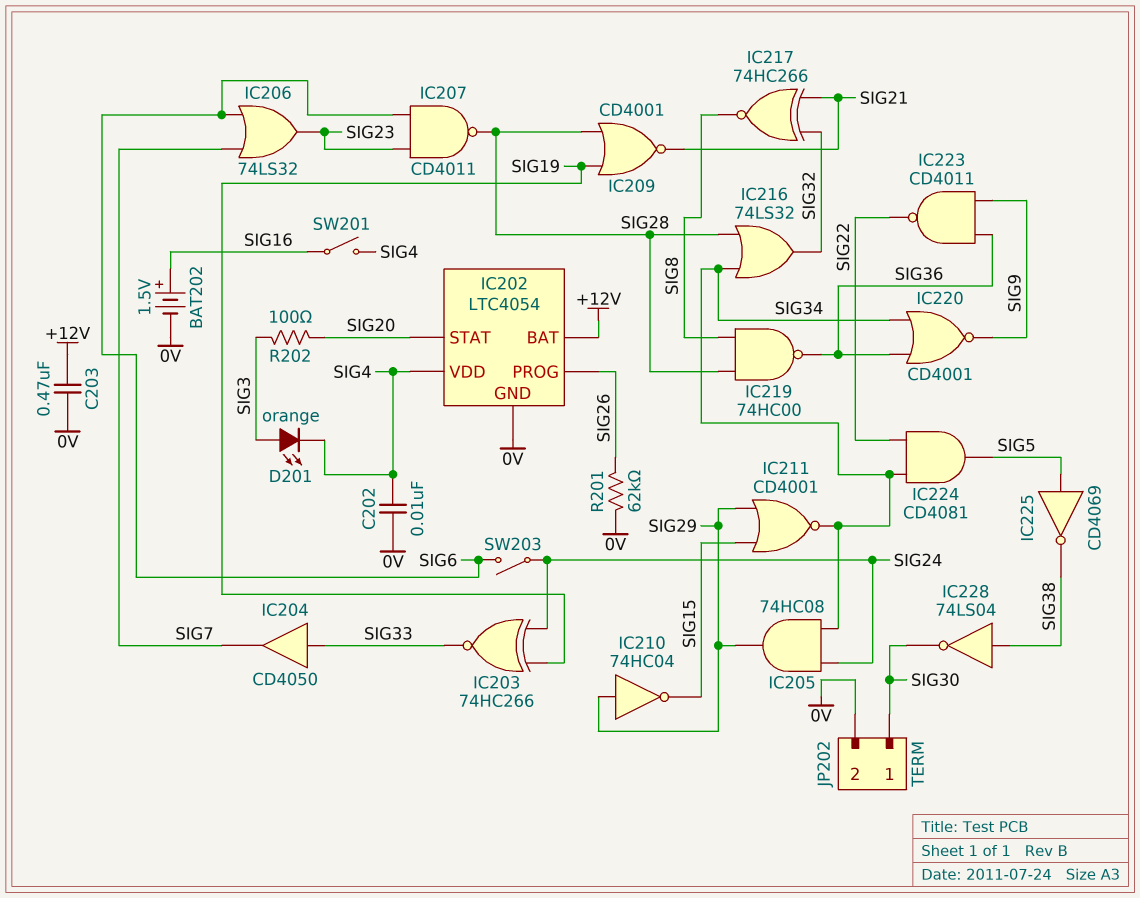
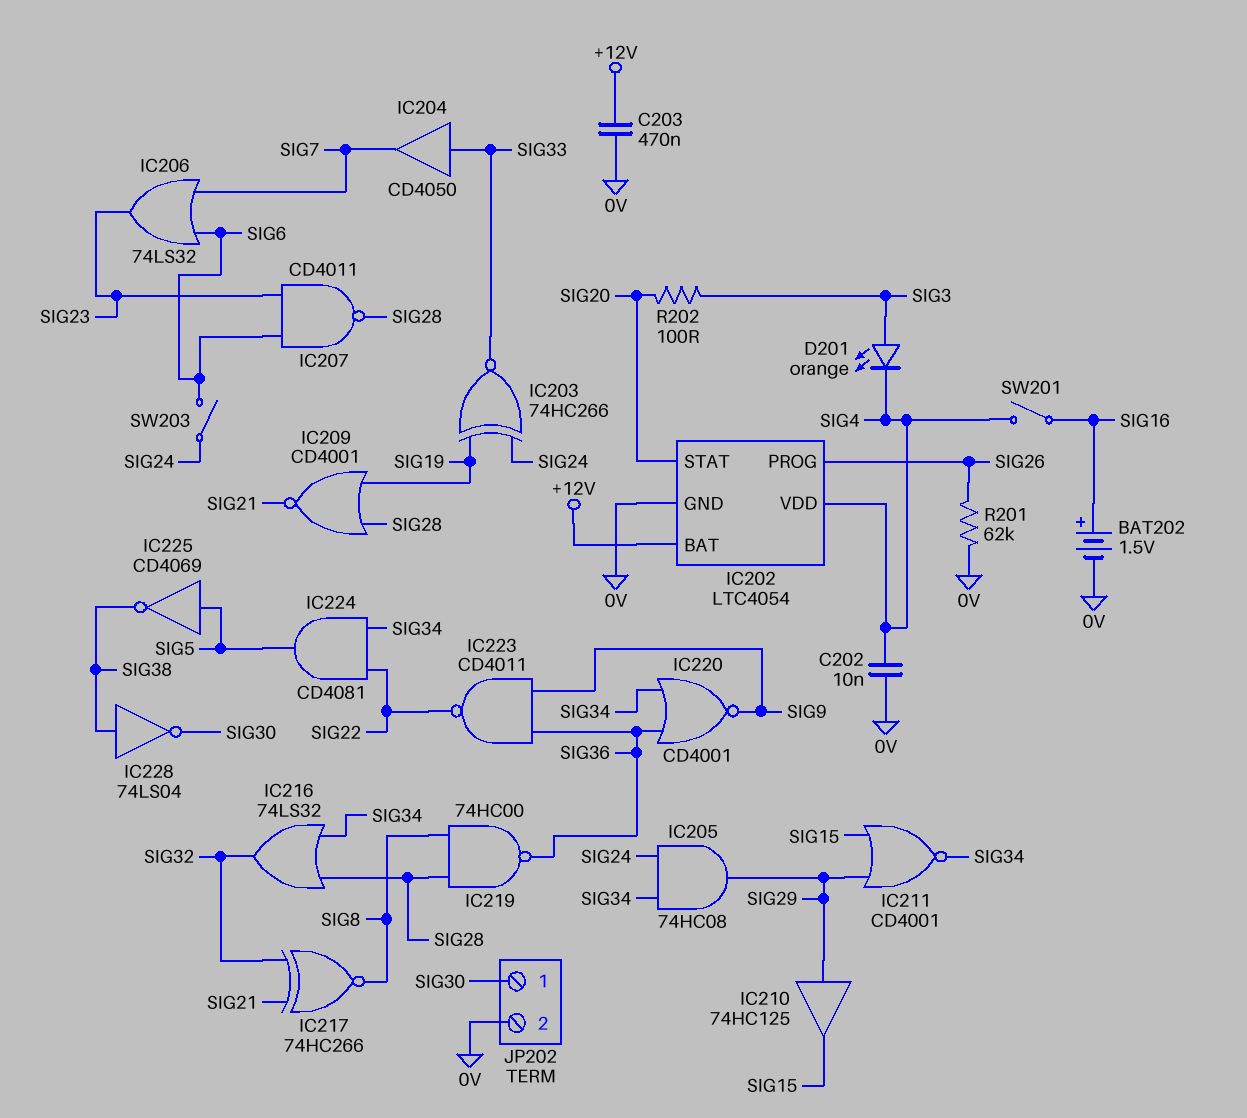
IC210: NOT 74HC04 (in SIG29, out SIG15) -> buffer 74HC125 (in SIG29, out SIG15)

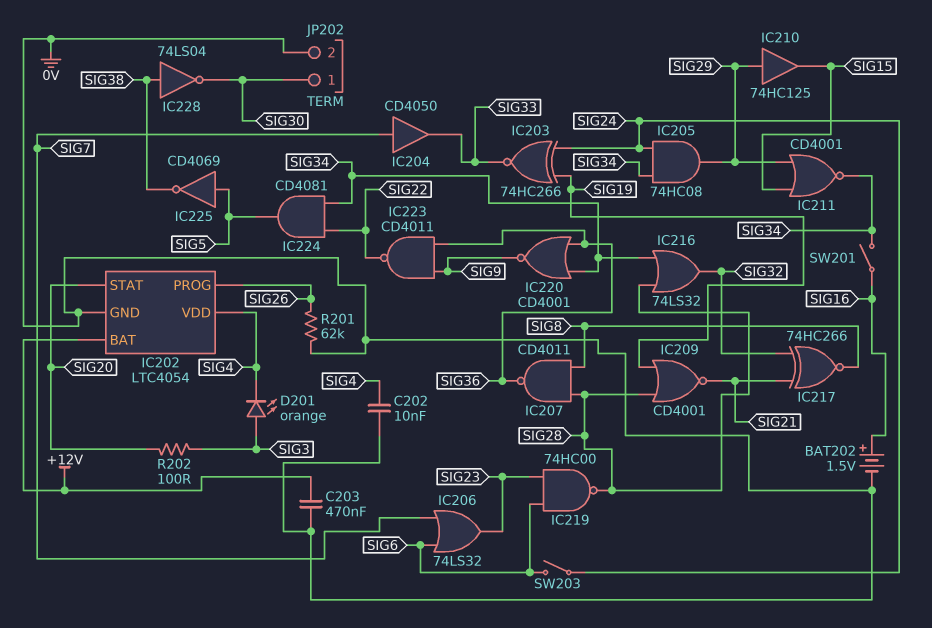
IC204: buffer CD4050 (in SIG33, out SIG7) -> buffer CD4050 (in SIG7, out SIG33)
IC207: NAND CD4011 (in SIG6, in SIG23, out SIG28) -> NAND CD4011 (in SIG8, in SIG28, out SIG36)
IC219: NAND 74HC00 (in SIG8, in SIG28, out SIG36) -> NAND 74HC00 (in SIG6, in SIG23, out SIG28)
SW201: switch (SIG4, SIG16) -> switch (SIG16, SIG34)

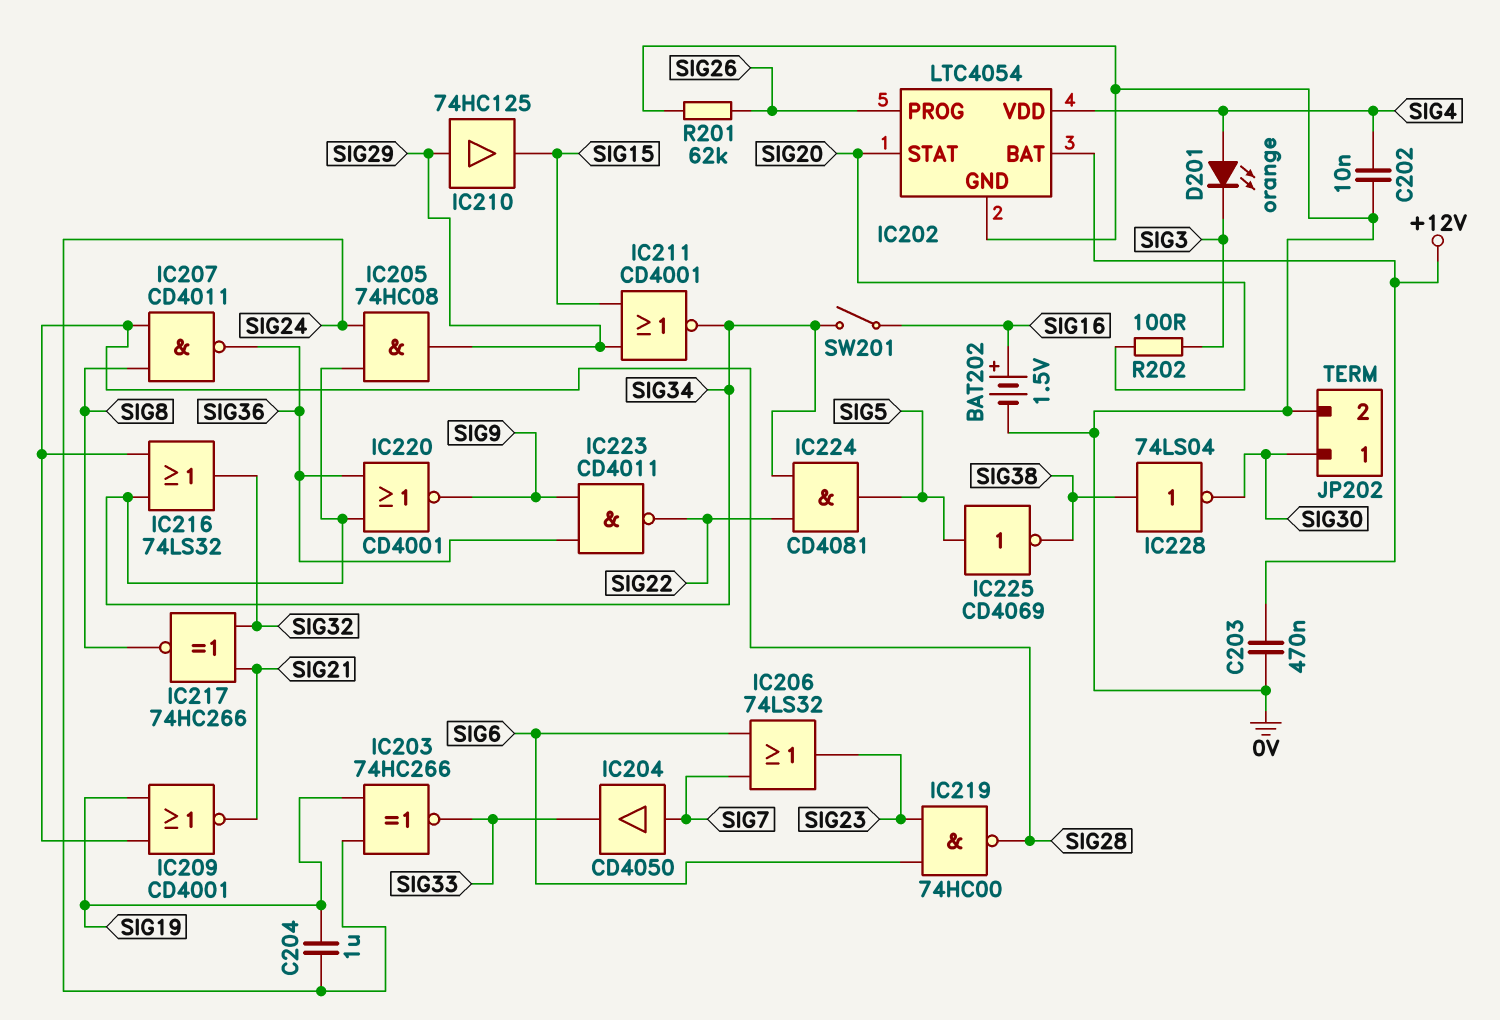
C204: none -> 1uF (SIG19, SIG24)
D201: LED orange (A SIG3, K SIG4) -> LED orange (A SIG4, K SIG3)
SW203: switch (SIG6, SIG24) -> none

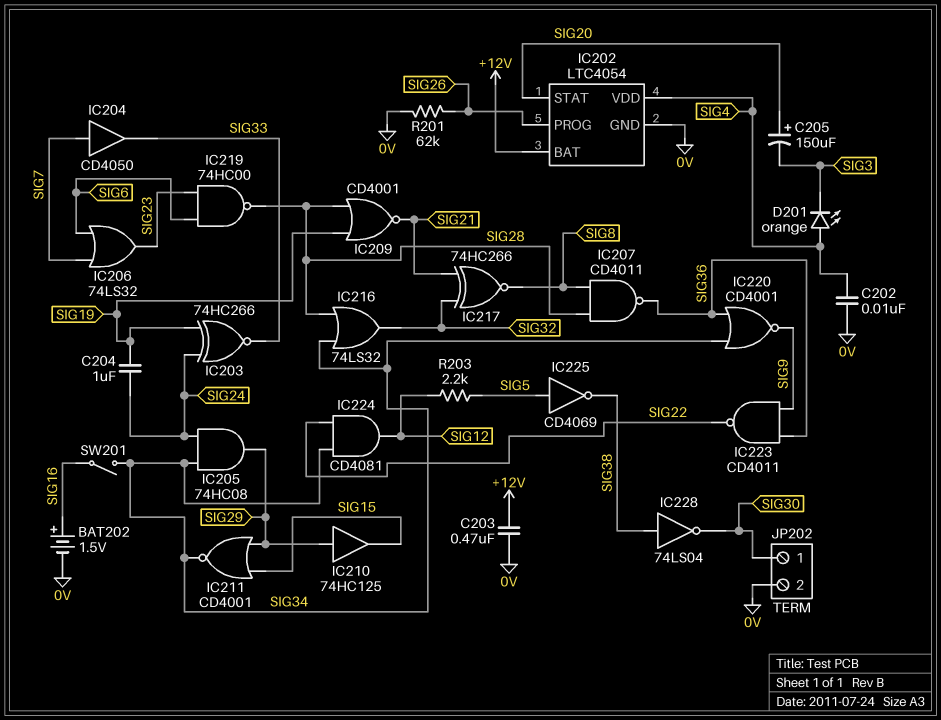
C205: none -> 150uF (plus SIG20, minus SIG3)
IC224: AND CD4081 (in SIG22, in SIG34, out SIG5) -> AND CD4081 (in SIG22, in SIG34, out SIG12)
R202: 100 (SIG3, SIG20) -> none
R203: none -> 2.2k (SIG5, SIG12)

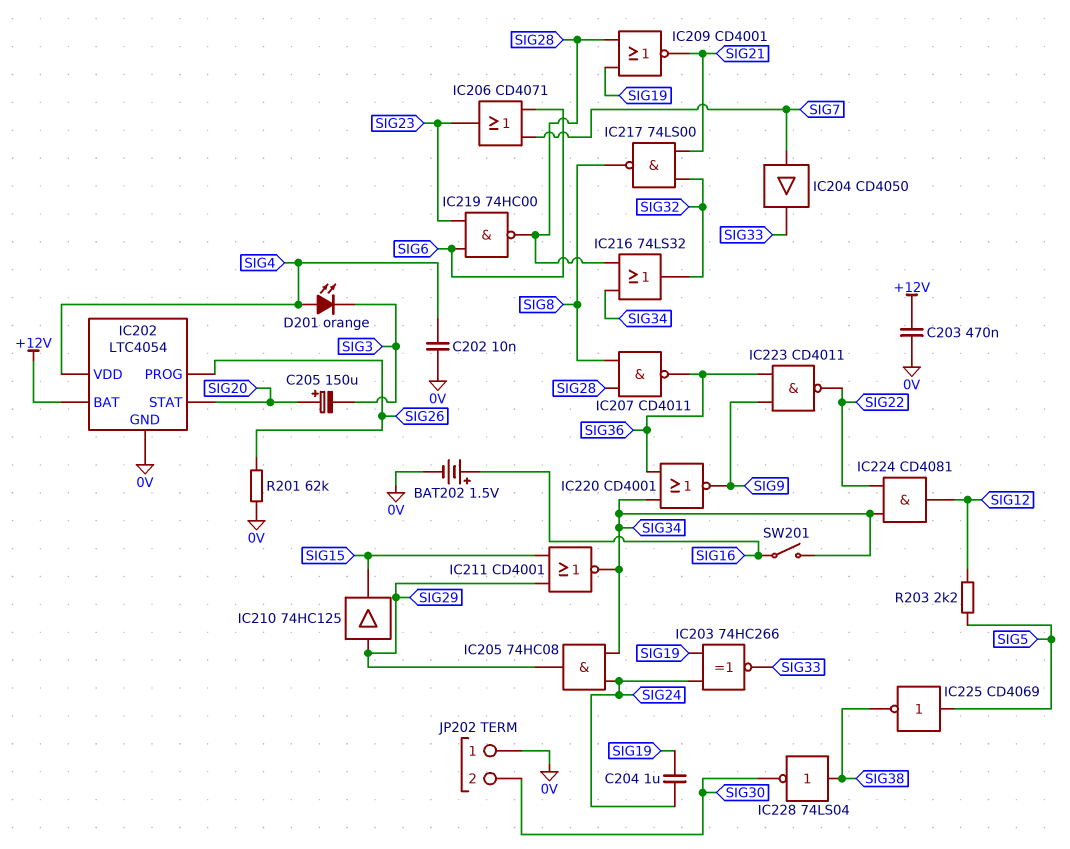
IC206: OR 74LS32 (in SIG6, in SIG7, out SIG23) -> OR CD4071 (in SIG6, in SIG7, out SIG23)
IC217: XNOR 74HC266 (in SIG21, in SIG32, out SIG8) -> NAND 74LS00 (in SIG21, in SIG32, out SIG8)
JP202 pin 1: SIG30 -> 0V
JP202 pin 2: 0V -> SIG30

